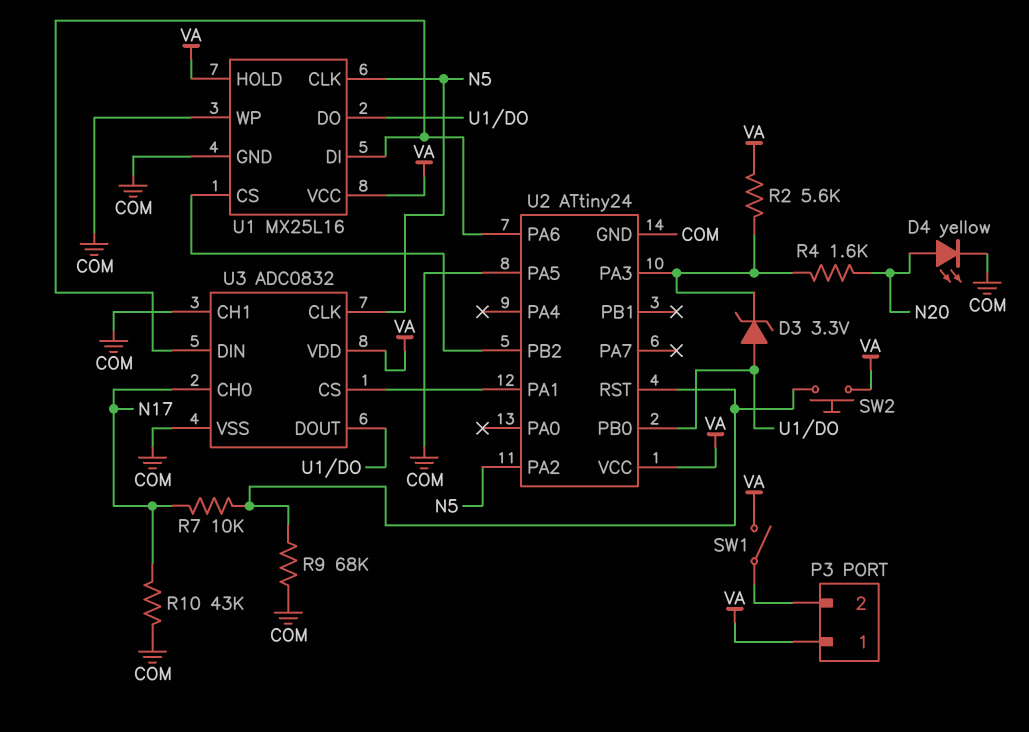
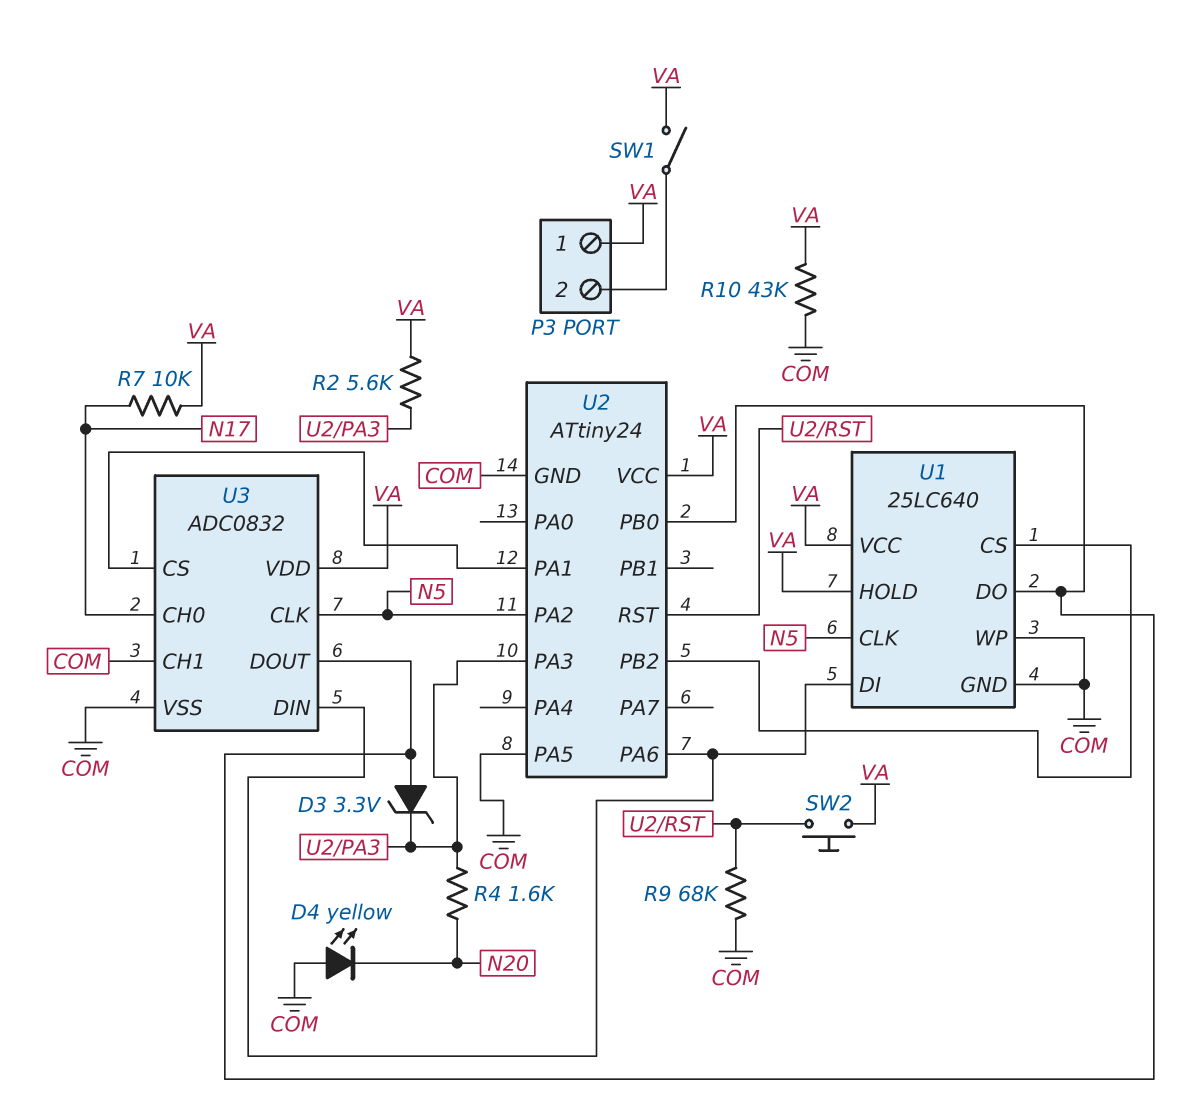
D4: LED yellow (A N20, K COM) -> LED yellow (A COM, K N20)
R7: 10k (N17, U2/RST) -> 10k (N17, VA)
R10: 43k (COM, N17) -> 43k (COM, VA)
U1: MX25L16 -> 25LC640

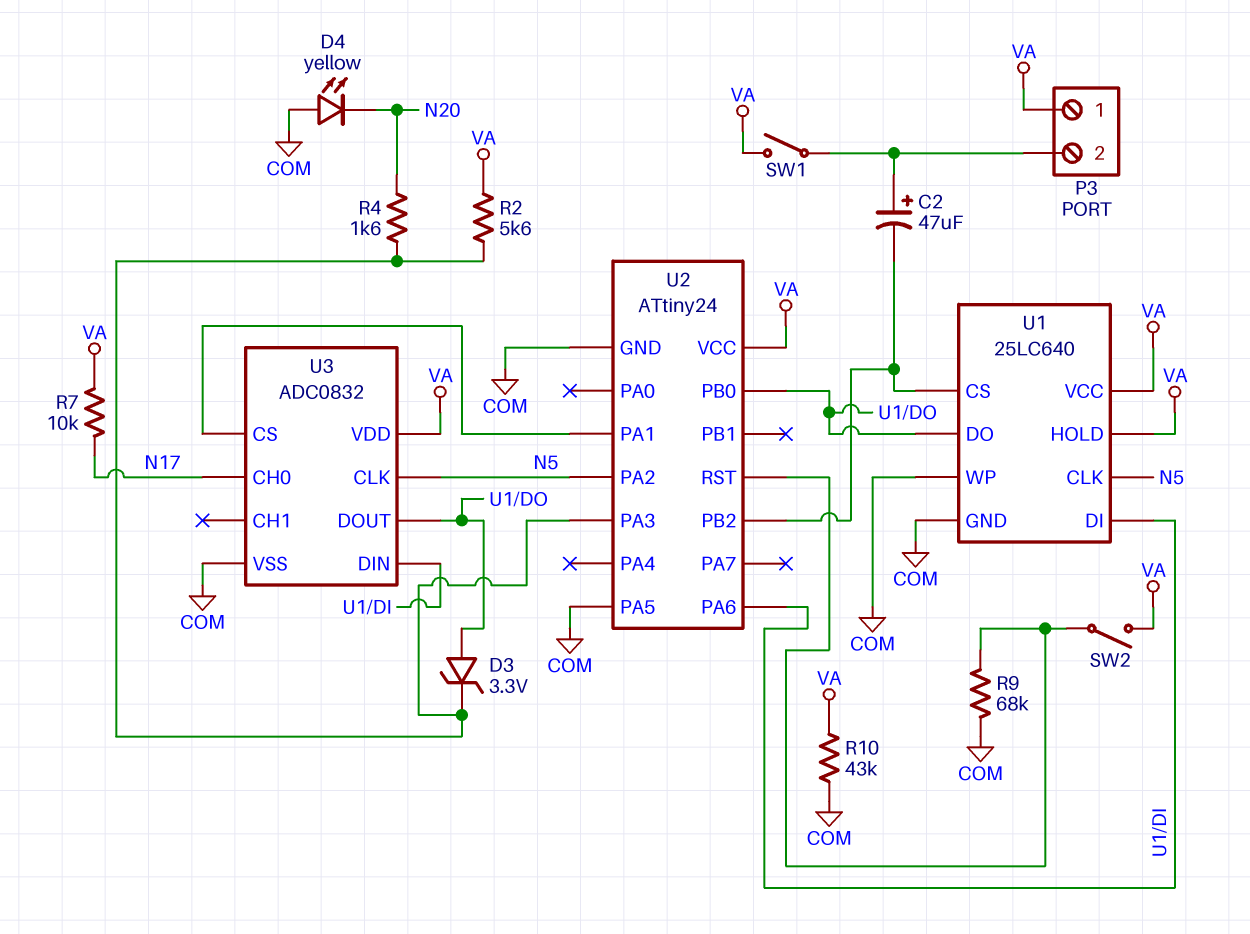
C2: none -> 47uF (plus P3/2, minus U1/CS)
SW2: button (U2/RST, VA) -> switch (U2/RST, VA)
U3 pin CH1: COM -> none

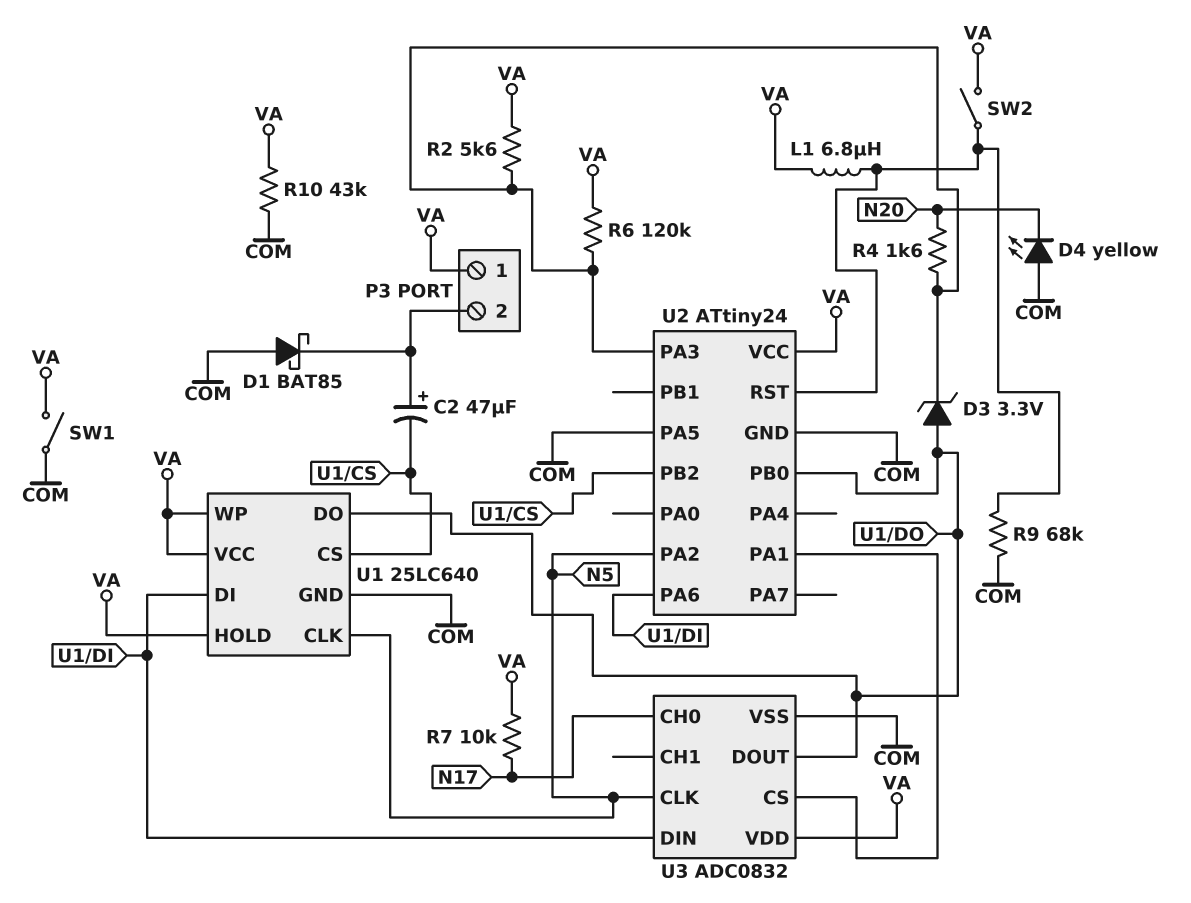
D1: none -> schottky BAT85 (A COM, K P3/2)
L1: none -> 6.8uH (U2/RST, VA)
R6: none -> 120k (U2/PA3, VA)
SW1: switch (P3/2, VA) -> switch (COM, VA)
U1 pin WP: COM -> VA

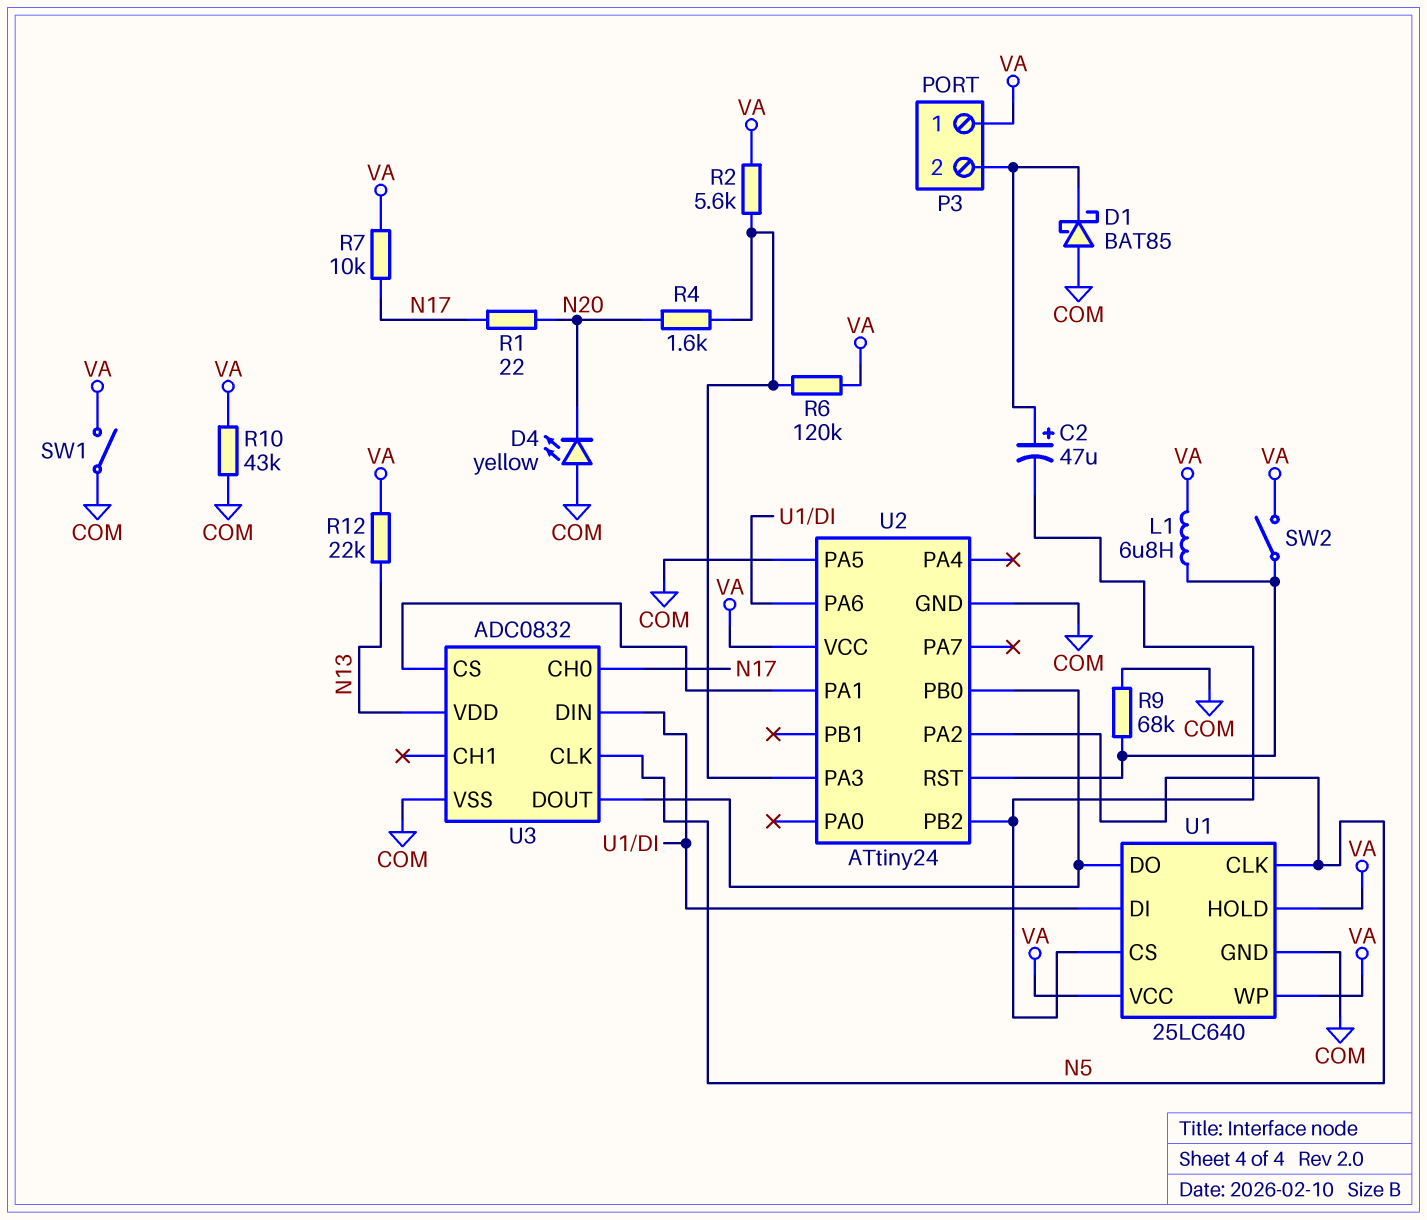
D3: zener 3.3V (A U1/DO, K U2/PA3) -> none
R1: none -> 22 (N17, N20)
R12: none -> 22k (N13, VA)
U3 pin VDD: VA -> N13

